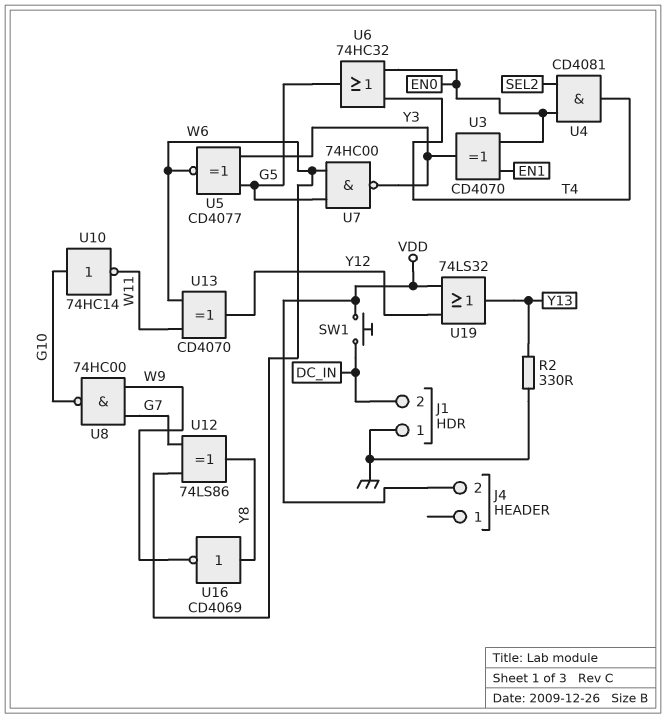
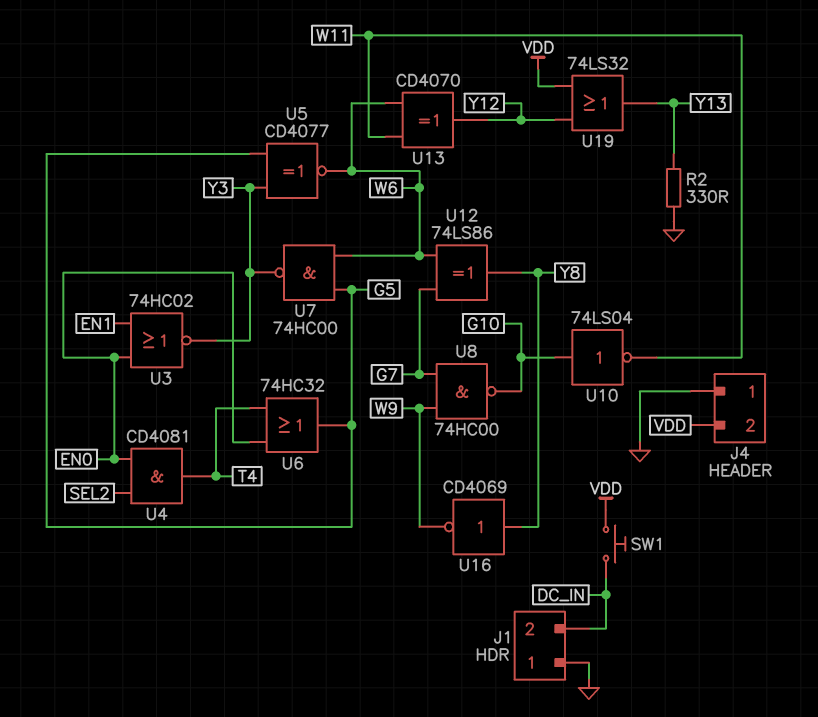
J4 pin 1: none -> GND
U3: XOR CD4070 (in EN0, in EN1, out Y3) -> NOR 74HC02 (in EN0, in EN1, out Y3)
U10: NOT 74HC14 (in G10, out W11) -> NOT 74LS04 (in G10, out W11)

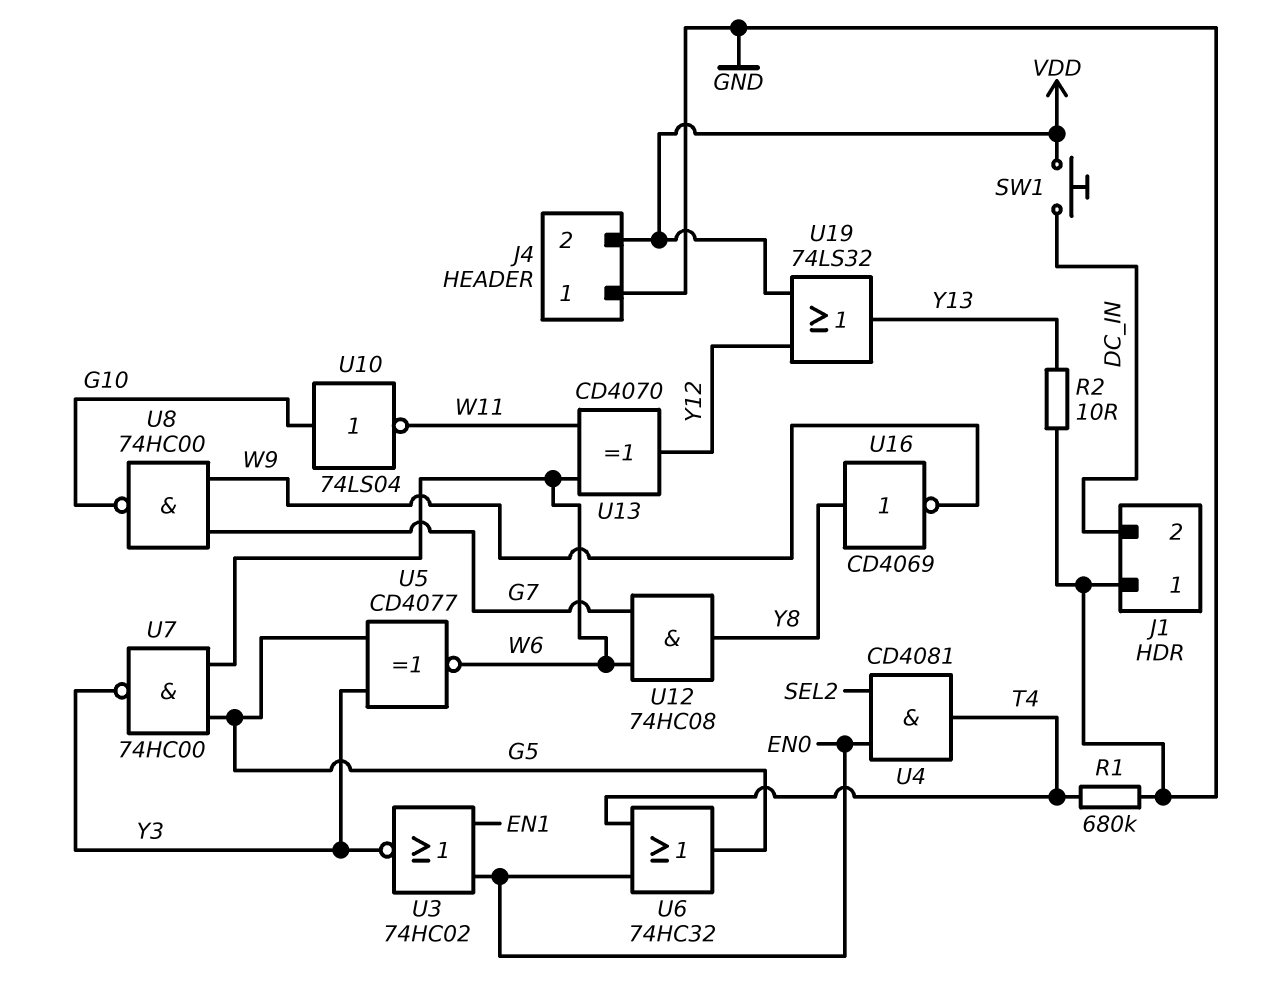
R1: none -> 680k (GND, T4)
R2: 330 (GND, Y13) -> 10 (GND, Y13)
U12: XOR 74LS86 (in G7, in W6, out Y8) -> AND 74HC08 (in G7, in W6, out Y8)

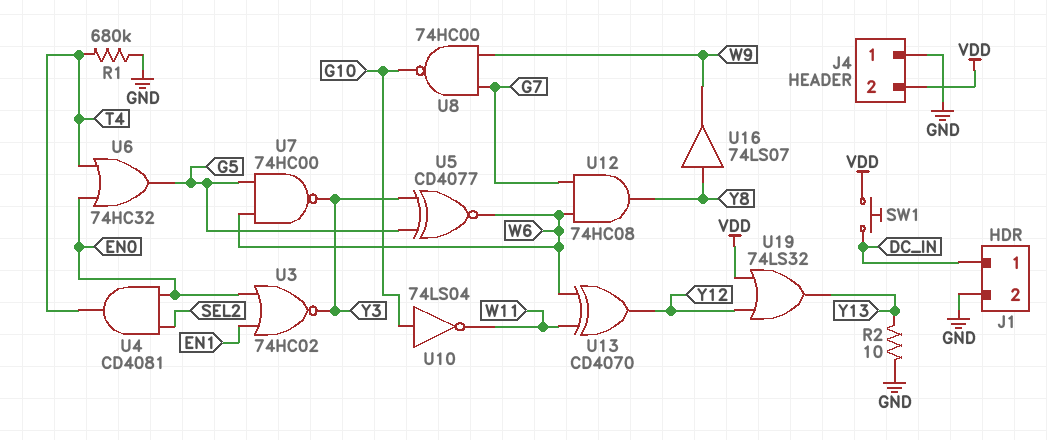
J1 pin 1: GND -> DC_IN
J1 pin 2: DC_IN -> GND
U16: NOT CD4069 (in Y8, out W9) -> buffer 74LS07 (in Y8, out W9)

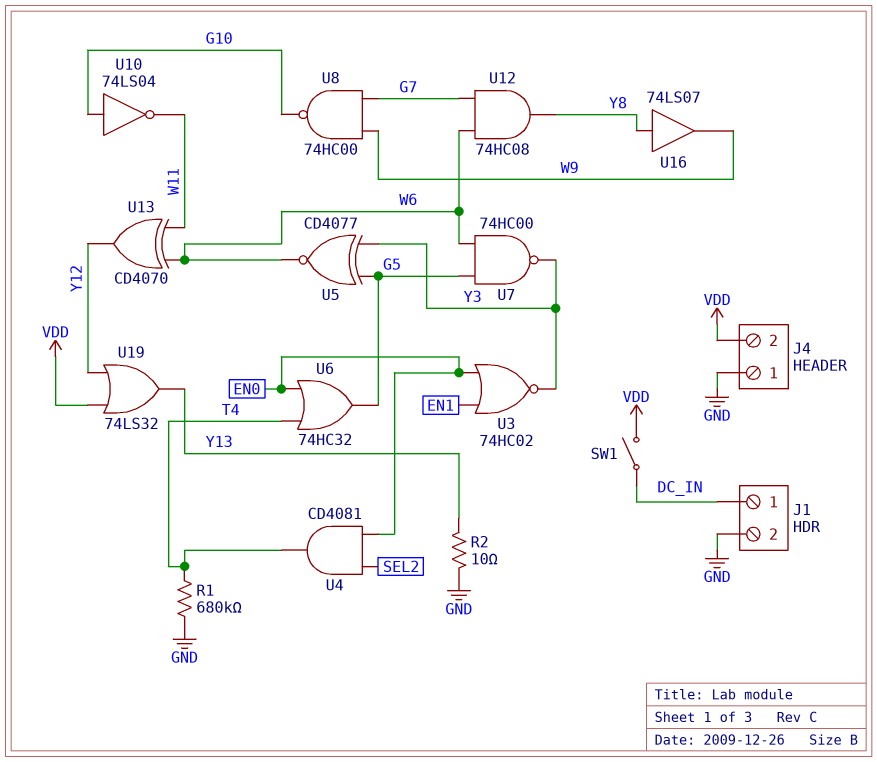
SW1: button (DC_IN, VDD) -> switch (DC_IN, VDD)

